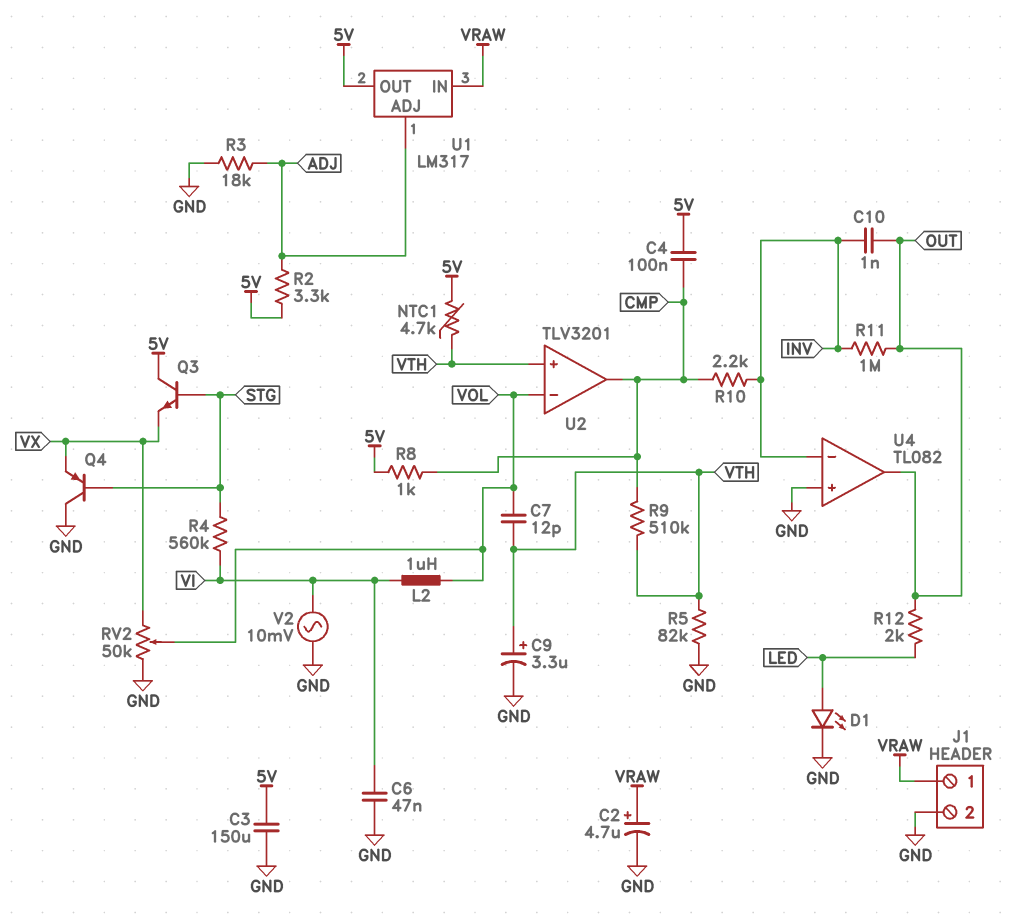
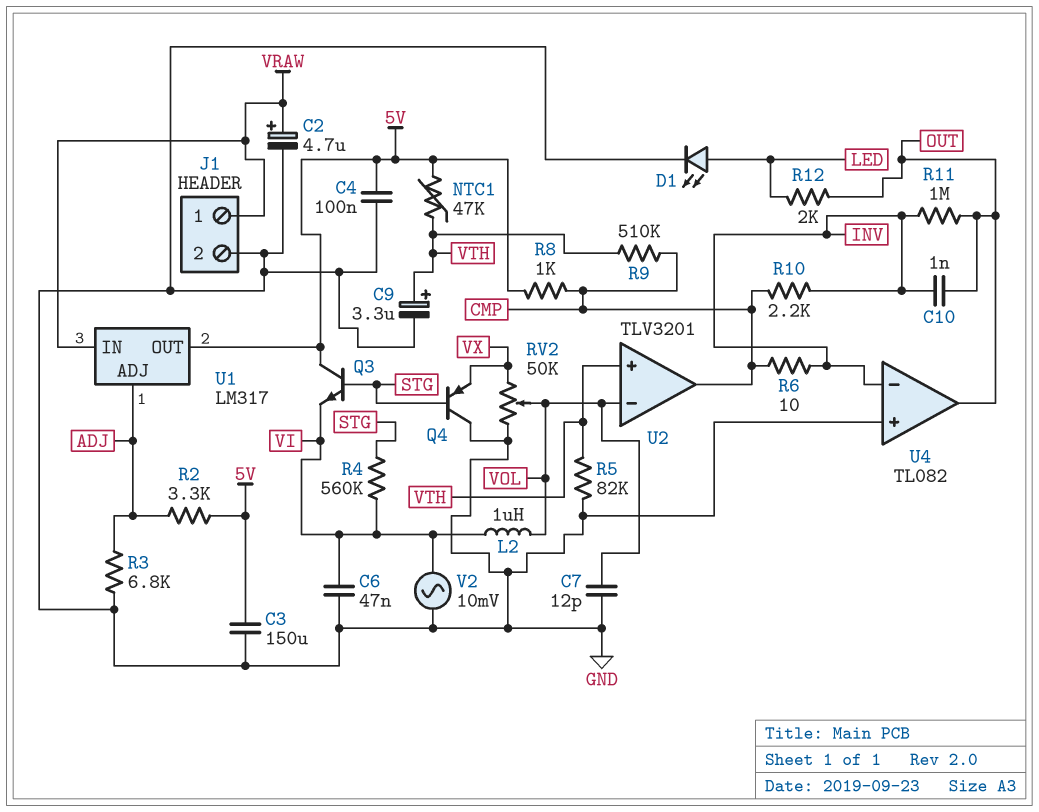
C4: 100nF (5V, CMP) -> 100nF (5V, GND)
C7: 12pF (VOL, VTH) -> 12pF (GND, VOL)
NTC1: 4.7k (5V, VTH) -> 47k (5V, VTH)
Q3: NPN (B STG, C 5V, E VX) -> NPN (B STG, C 5V, E VI)
R3: 18k (ADJ, GND) -> 6.8k (ADJ, GND)
R6: none -> 10 (CMP, INV)

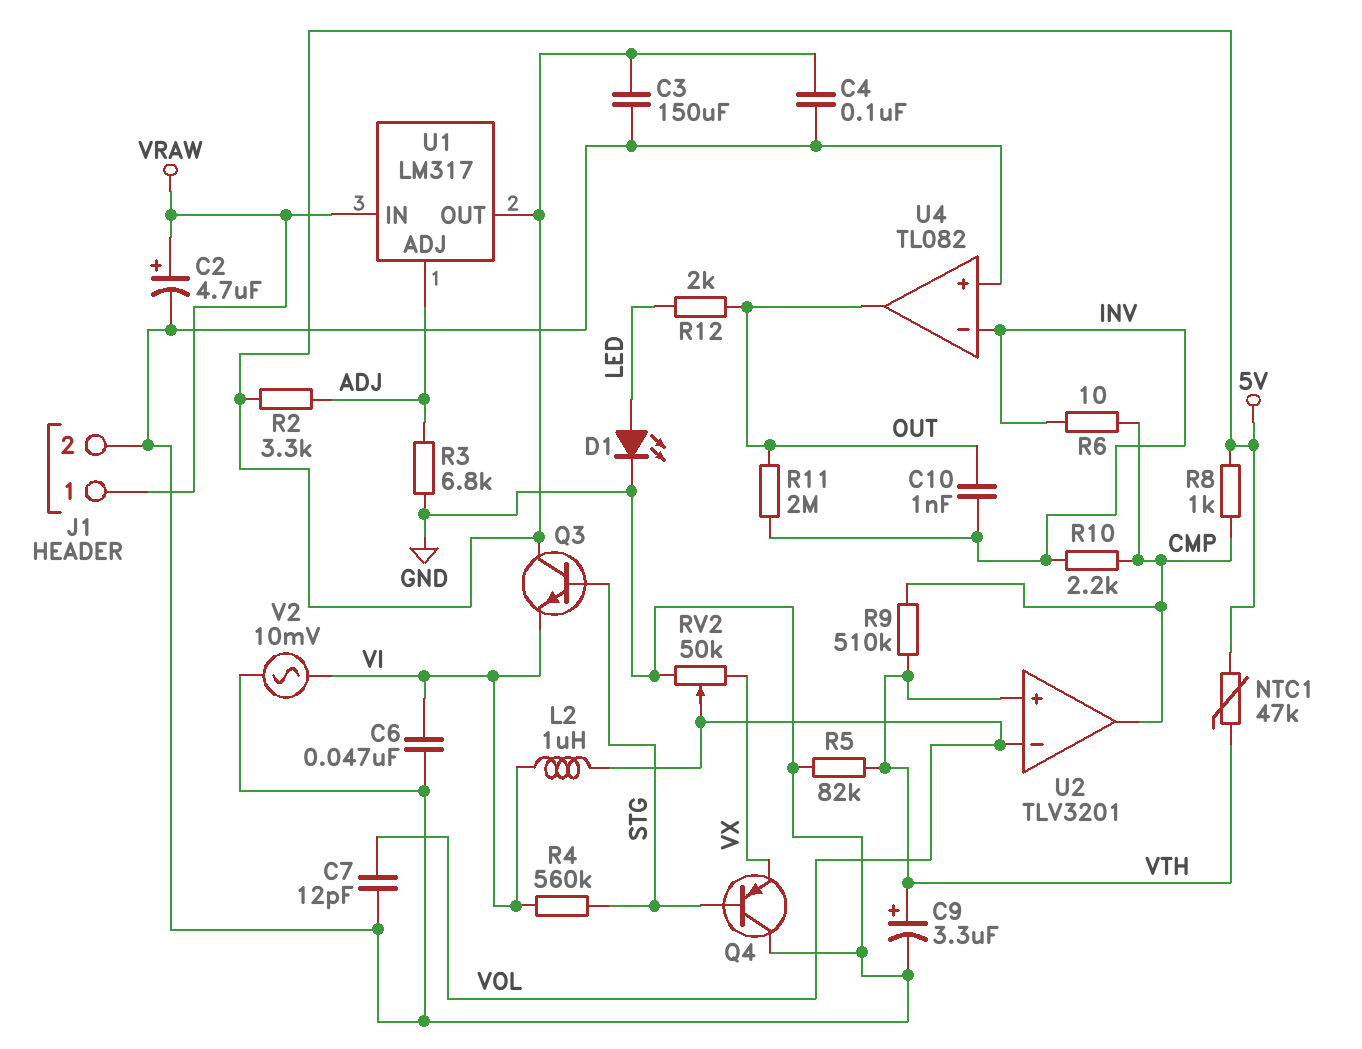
R11: 1M (INV, OUT) -> 2M (INV, OUT)

